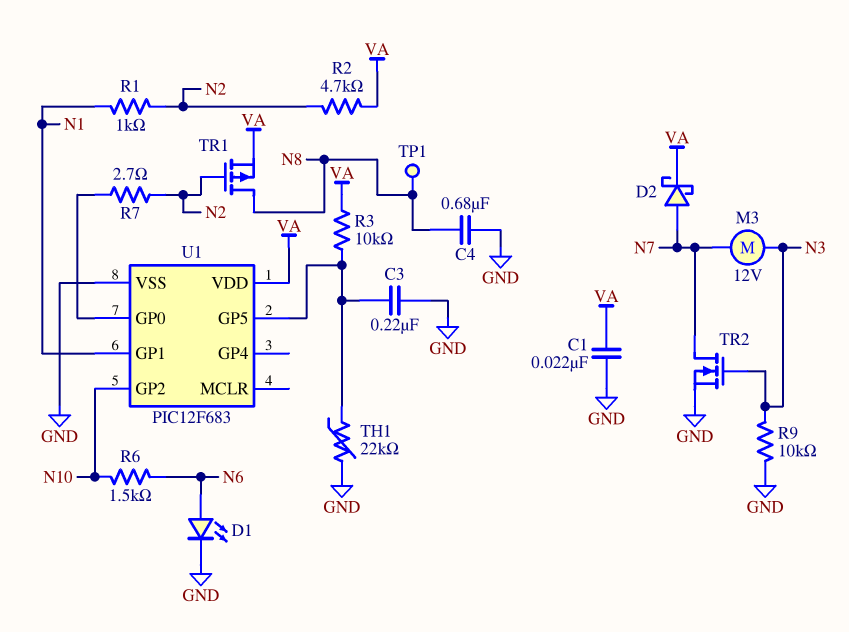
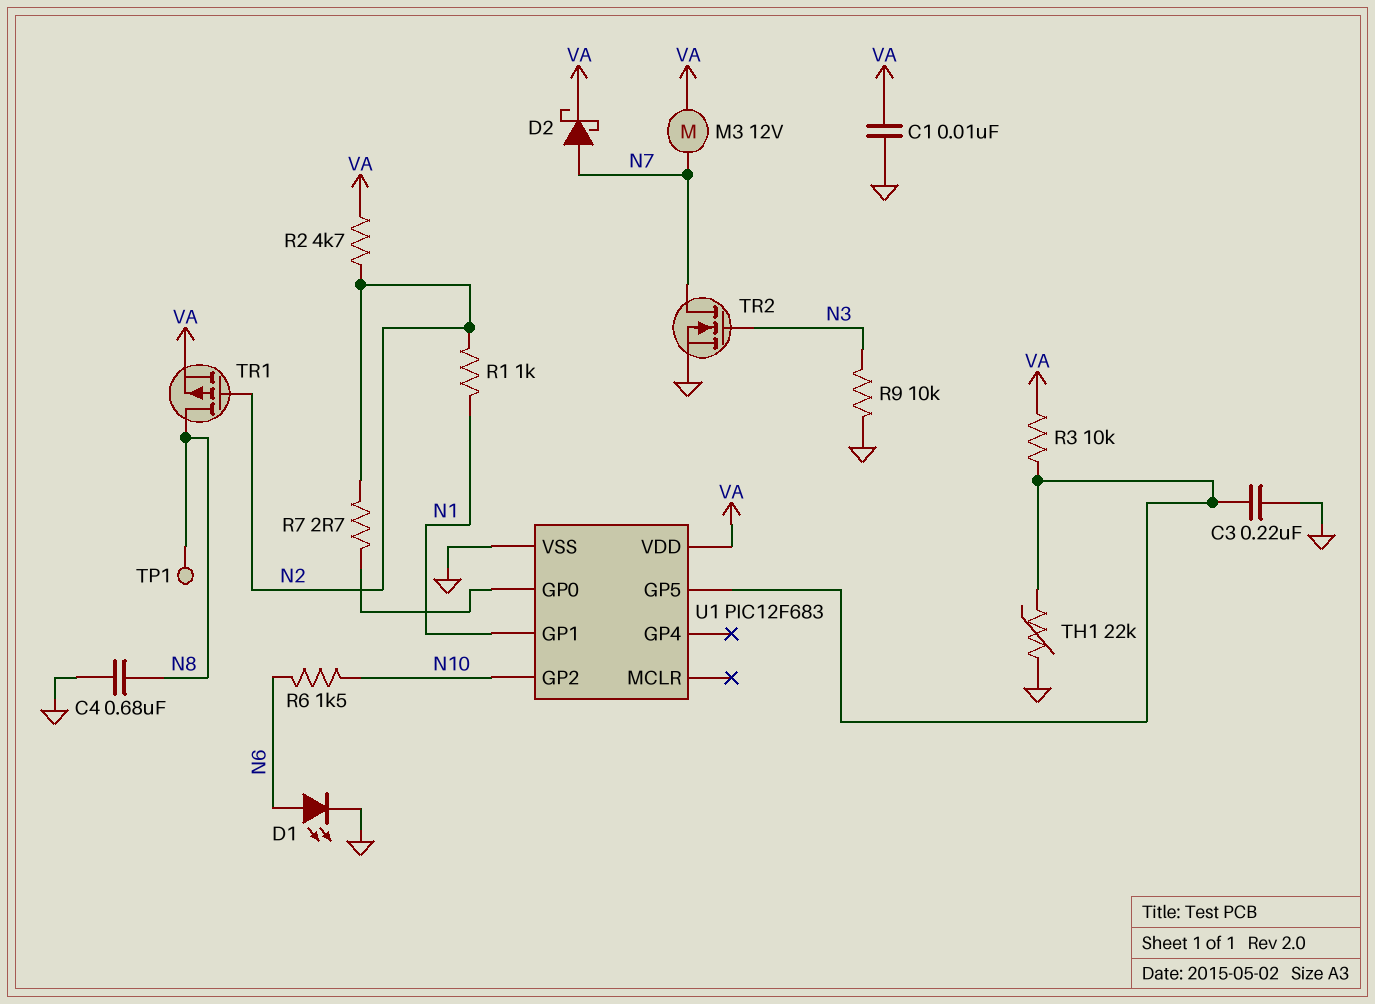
C1: 22nF (GND, VA) -> 10nF (GND, VA)
M3: motor 12V (N3, N7) -> motor 12V (N7, VA)

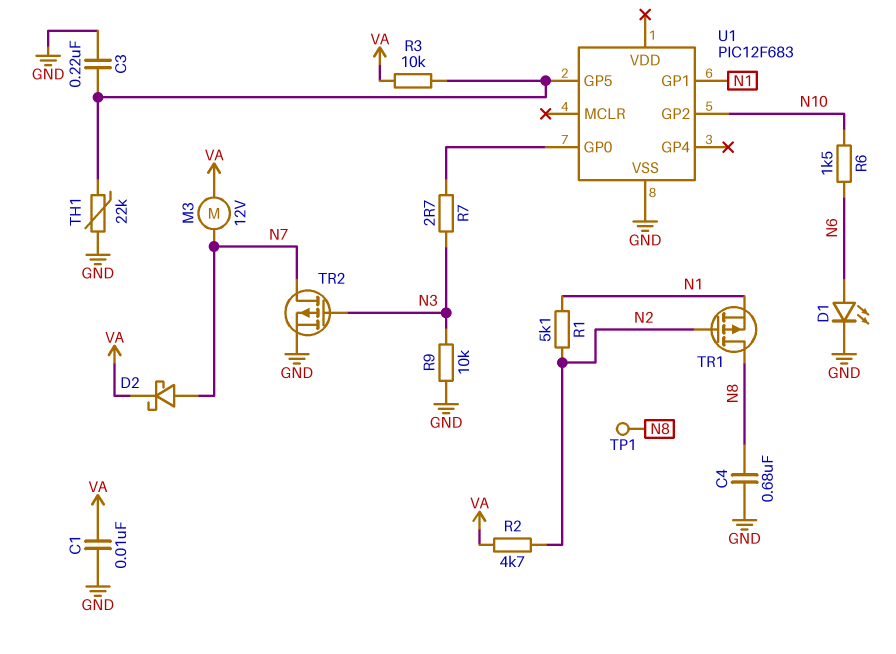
R1: 1k (N1, N2) -> 5.1k (N1, N2)
R7: 2.7 (N2, U1/GP0) -> 2.7 (N3, U1/GP0)
TR1: PMOS (G N2, D N8, S VA) -> PMOS (G N2, D N8, S N1)
TR2: NMOS (G N3, D N7, S GND) -> PMOS (G N3, D N7, S GND)
U1 pin VDD: VA -> none

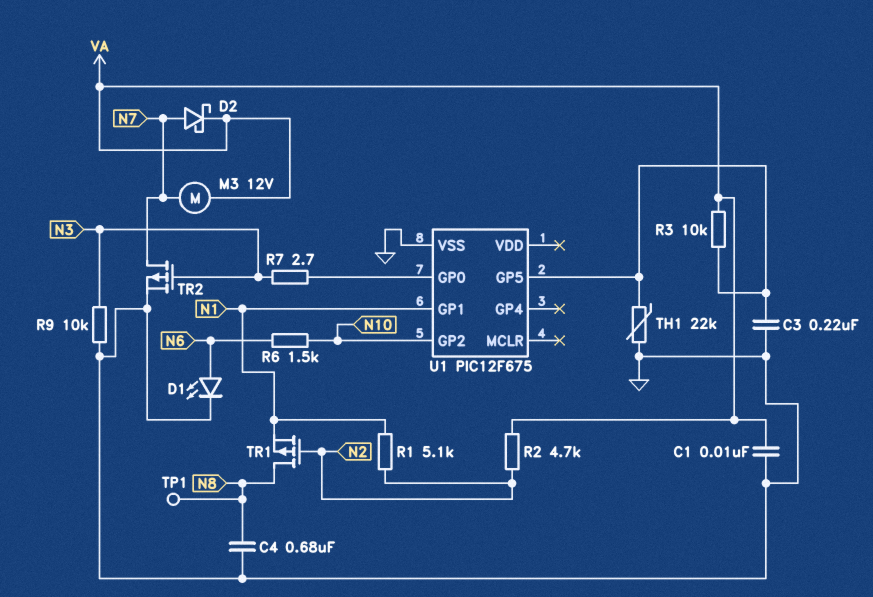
U1: PIC12F683 -> PIC12F675

